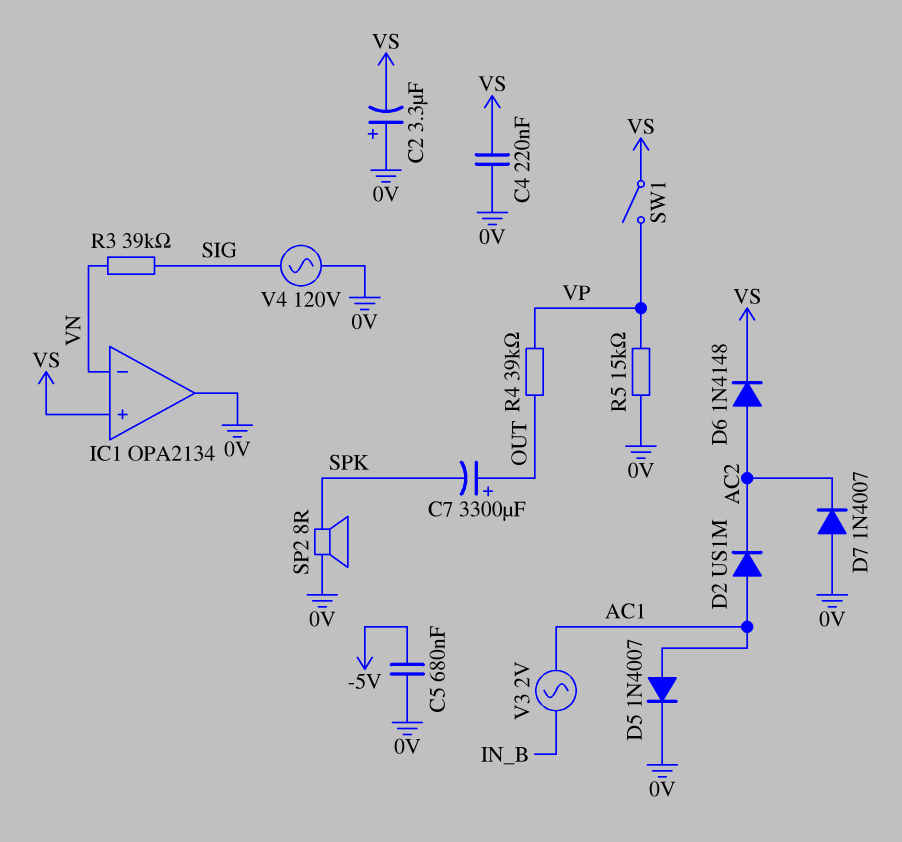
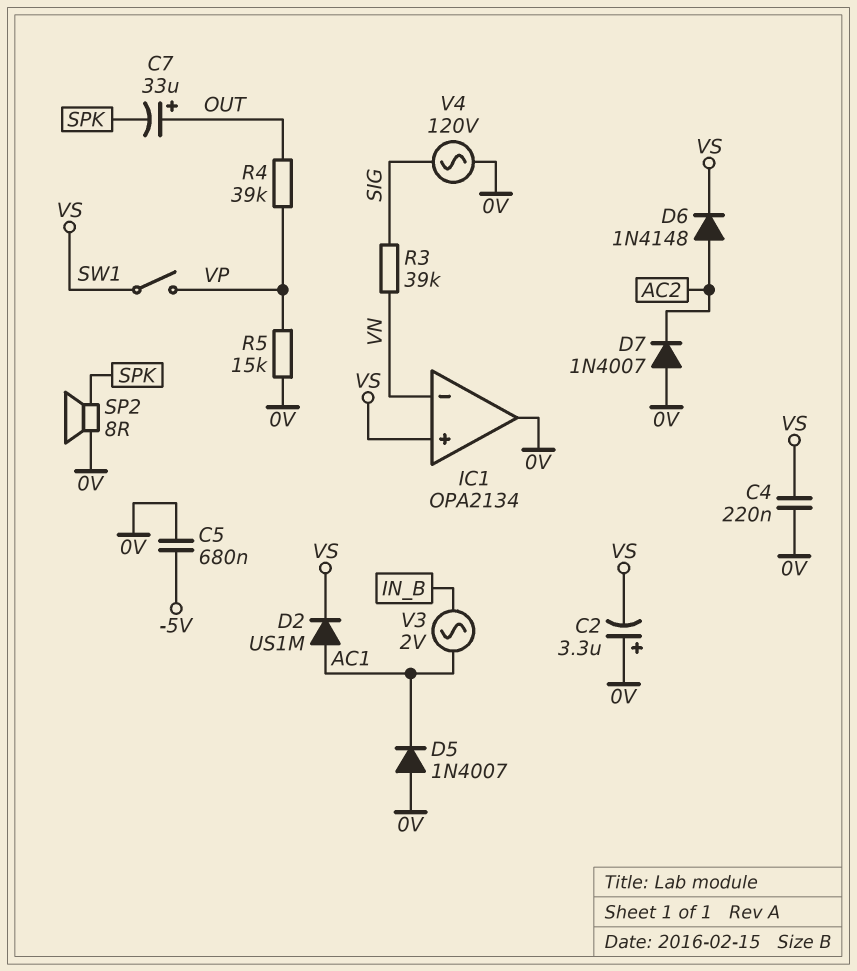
C7: 3300uF (plus OUT, minus SPK) -> 33uF (plus OUT, minus SPK)
D2: diode US1M (A AC1, K AC2) -> diode US1M (A AC1, K VS)
D5: diode 1N4007 (A AC1, K 0V) -> diode 1N4007 (A 0V, K AC1)

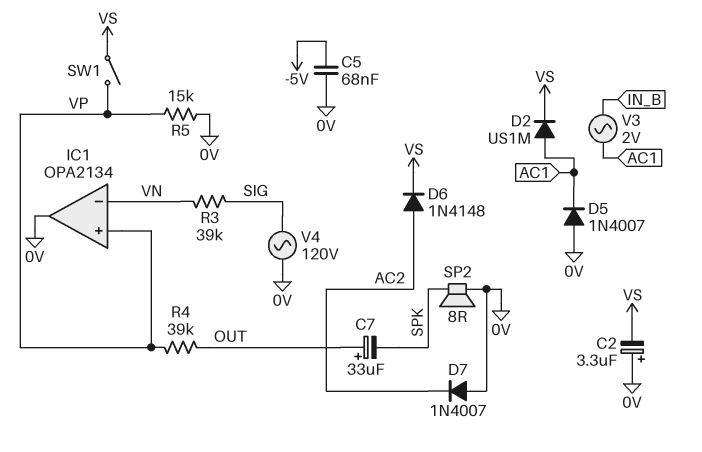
C4: 220nF (0V, VS) -> none
C5: 680nF (-5V, 0V) -> 68nF (-5V, 0V)
IC1 pin in+: VS -> VP

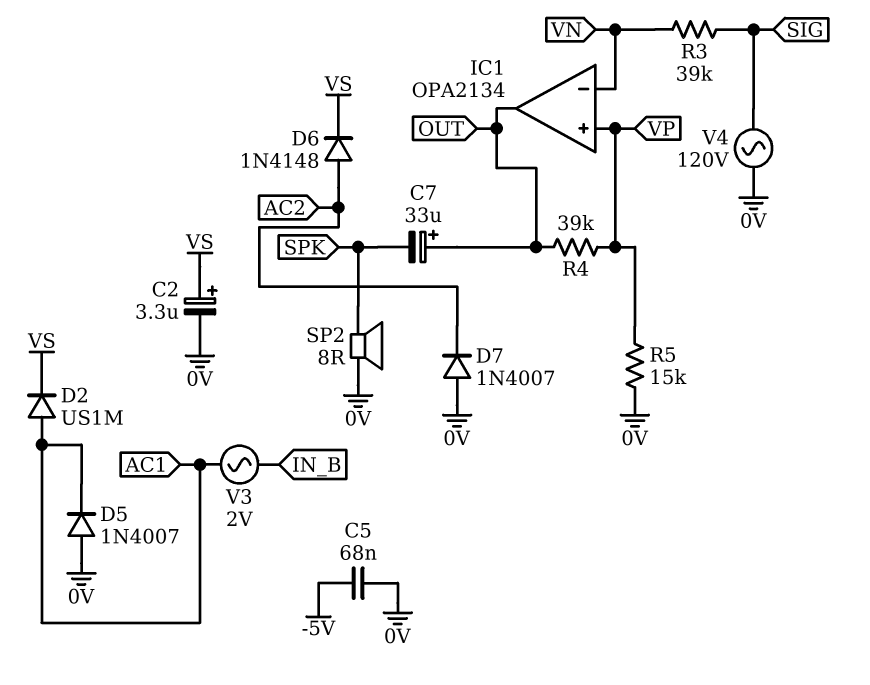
C2: 3.3uF (plus 0V, minus VS) -> 3.3uF (plus VS, minus 0V)
IC1 pin out: 0V -> OUT
SW1: switch (VP, VS) -> none

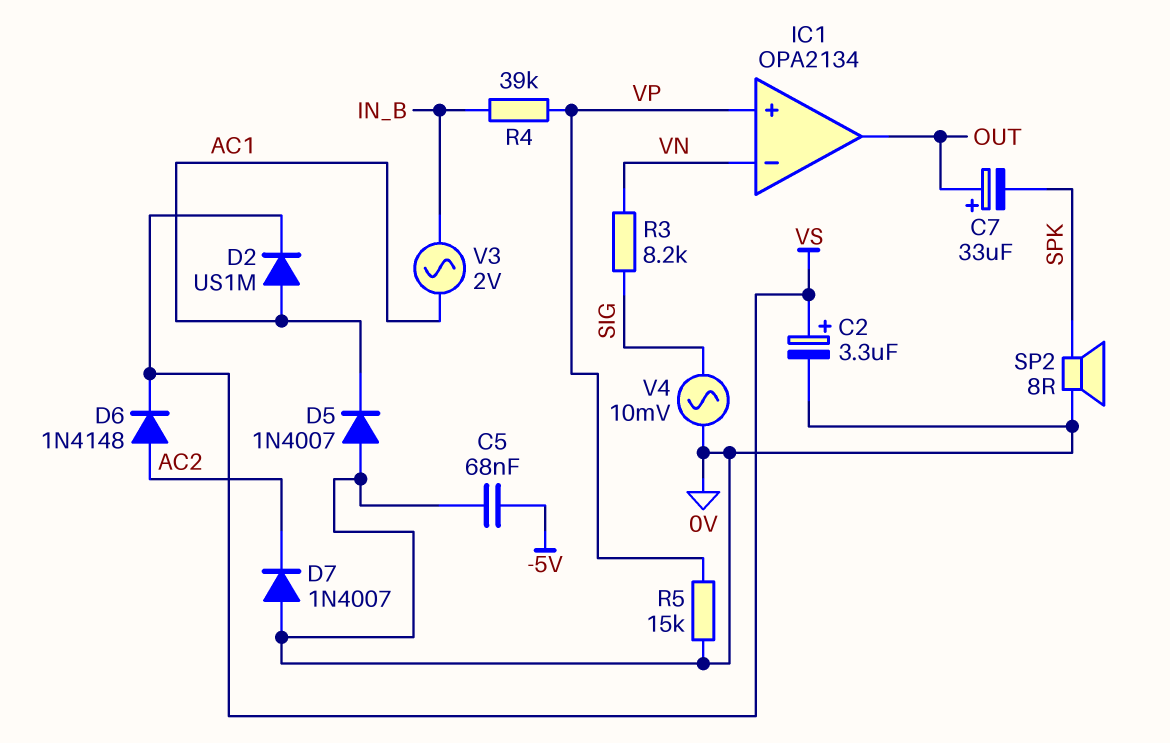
R3: 39k (SIG, VN) -> 8.2k (SIG, VN)
R4: 39k (OUT, VP) -> 39k (IN_B, VP)
V4: AC 120V (0V, SIG) -> AC 10mV (0V, SIG)

